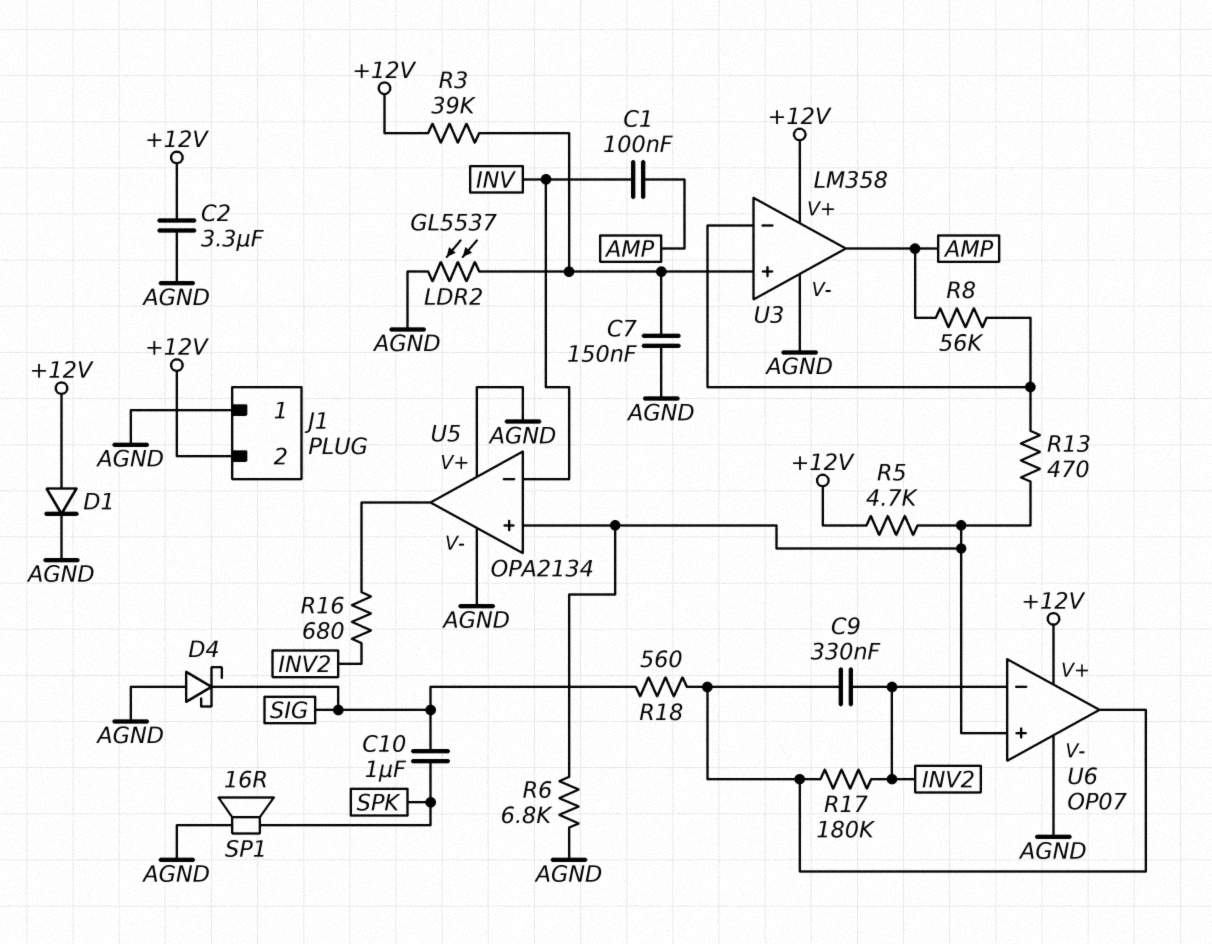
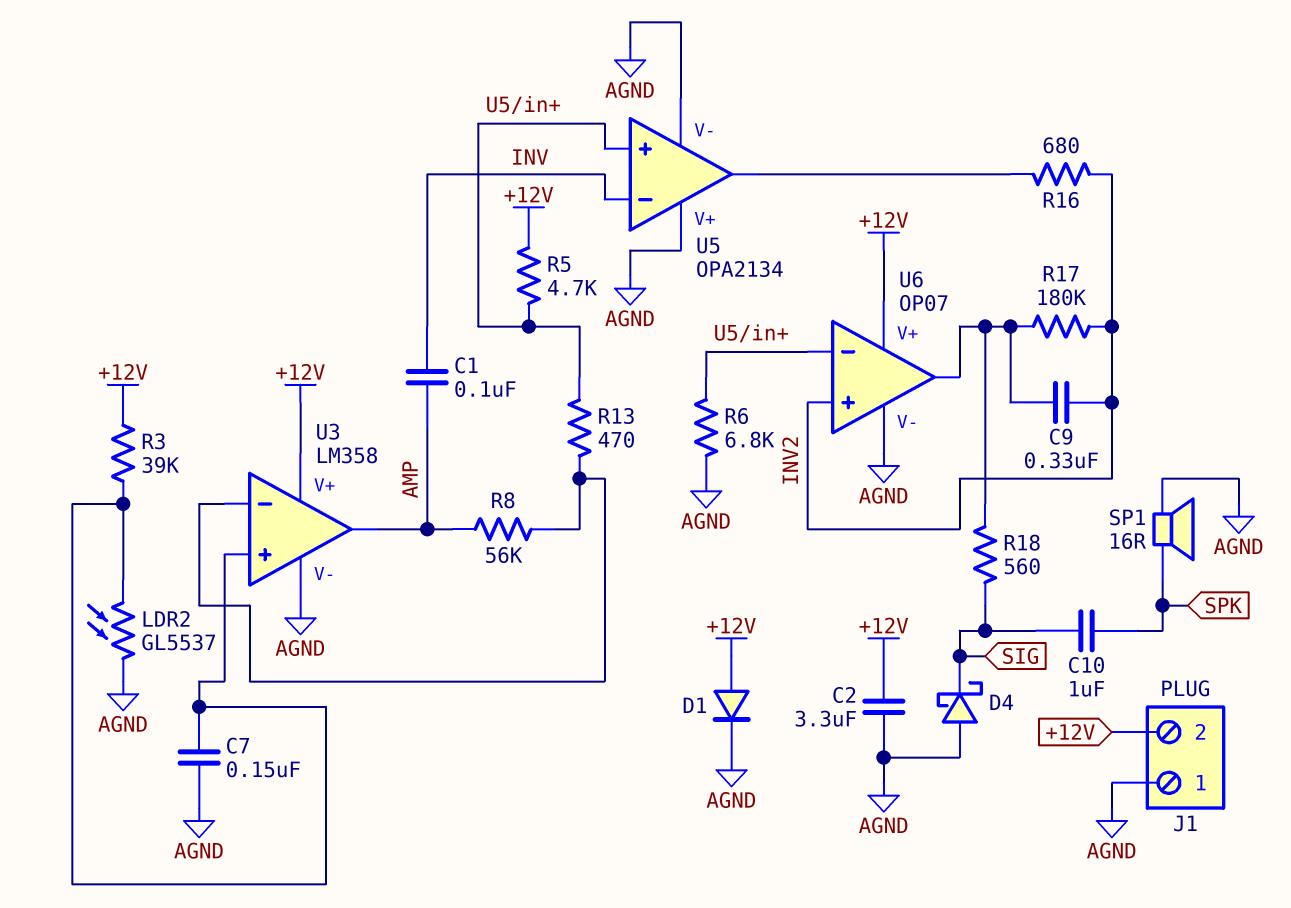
U6 pin in+: U5/in+ -> INV2
U6 pin in-: INV2 -> U5/in+

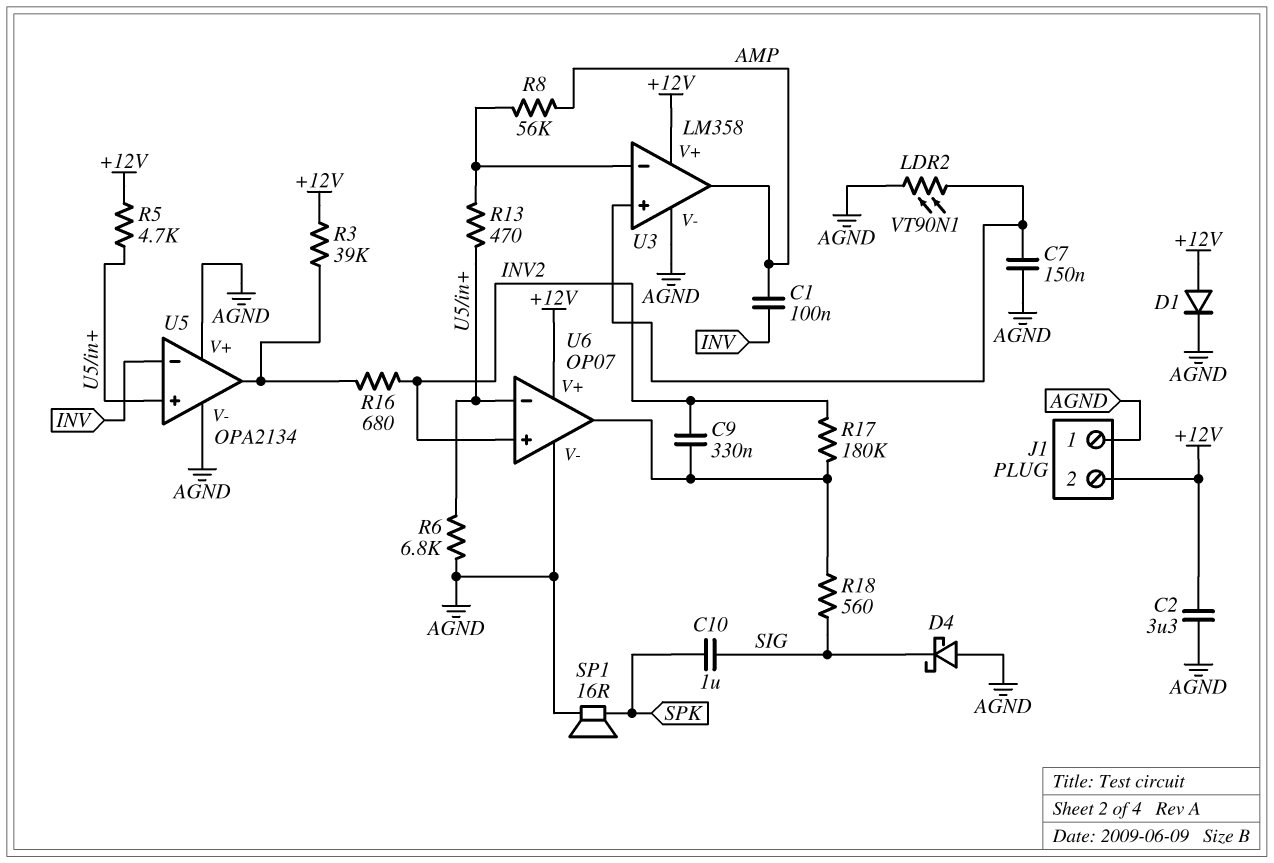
LDR2: GL5537 (AGND, U3/in+) -> VT90N1 (AGND, U3/in+)
R3: 39k (+12V, U3/in+) -> 39k (+12V, U5/out)

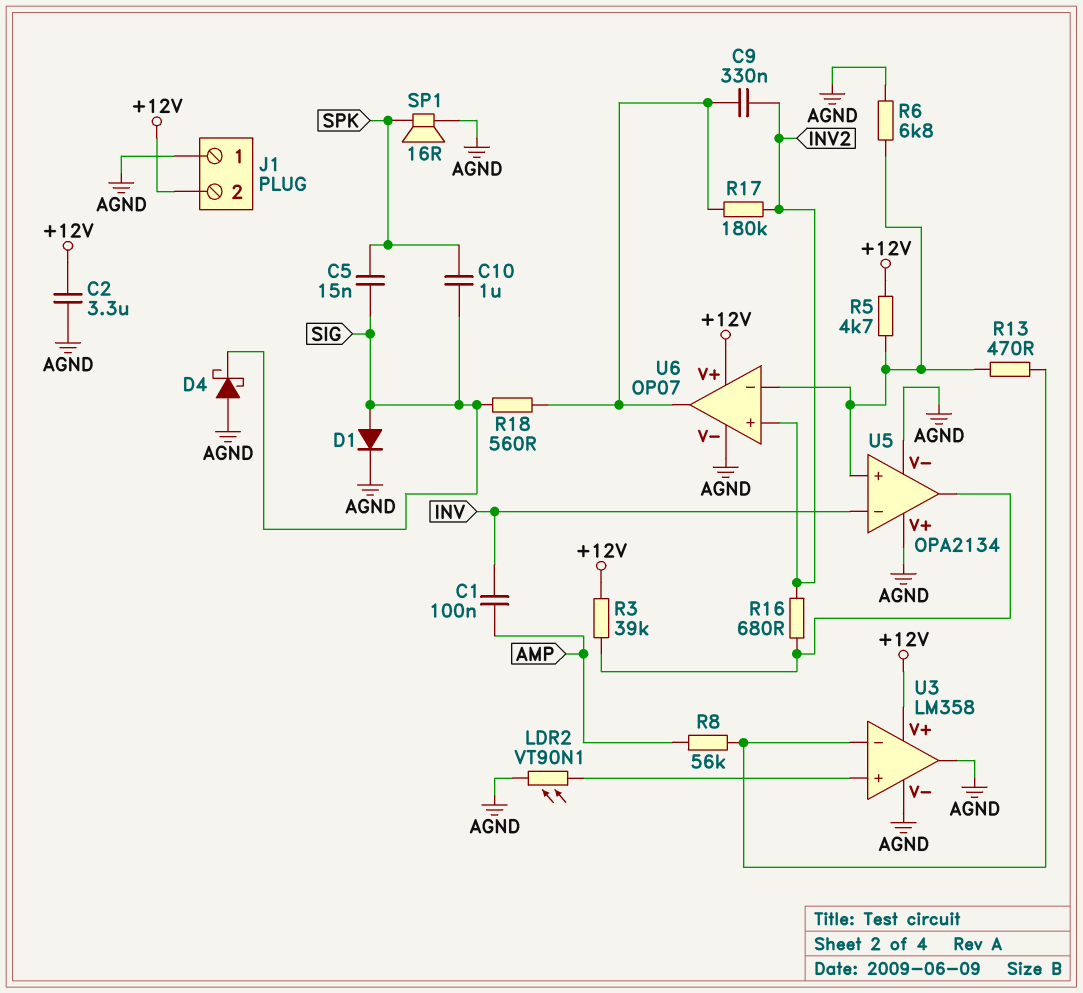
C5: none -> 15nF (SIG, SPK)
C7: 150nF (AGND, U3/in+) -> none
D1: diode (A +12V, K AGND) -> diode (A SIG, K AGND)
U3 pin out: AMP -> AGND

